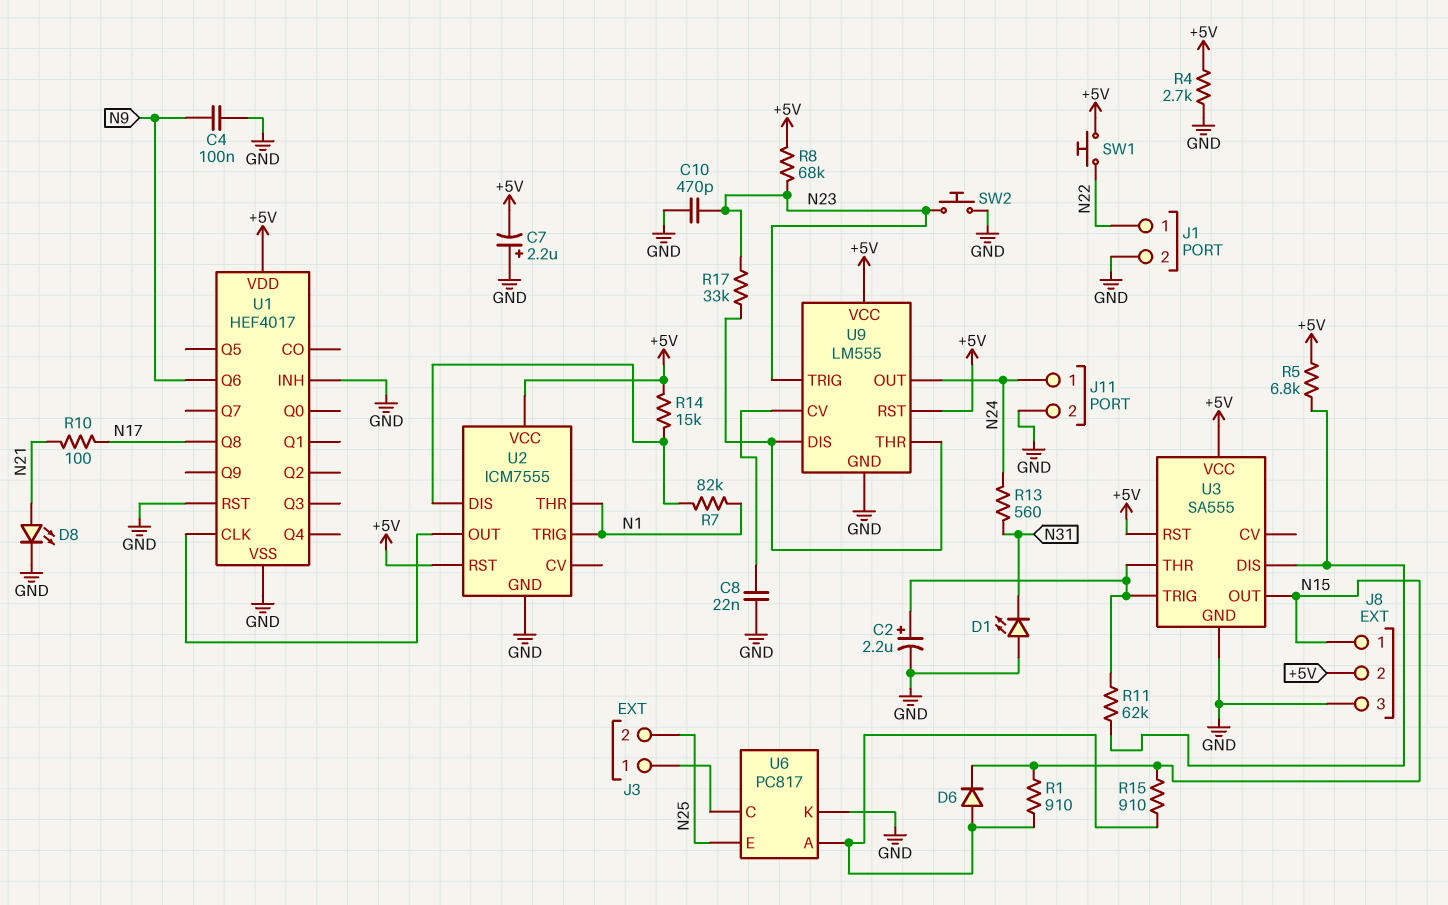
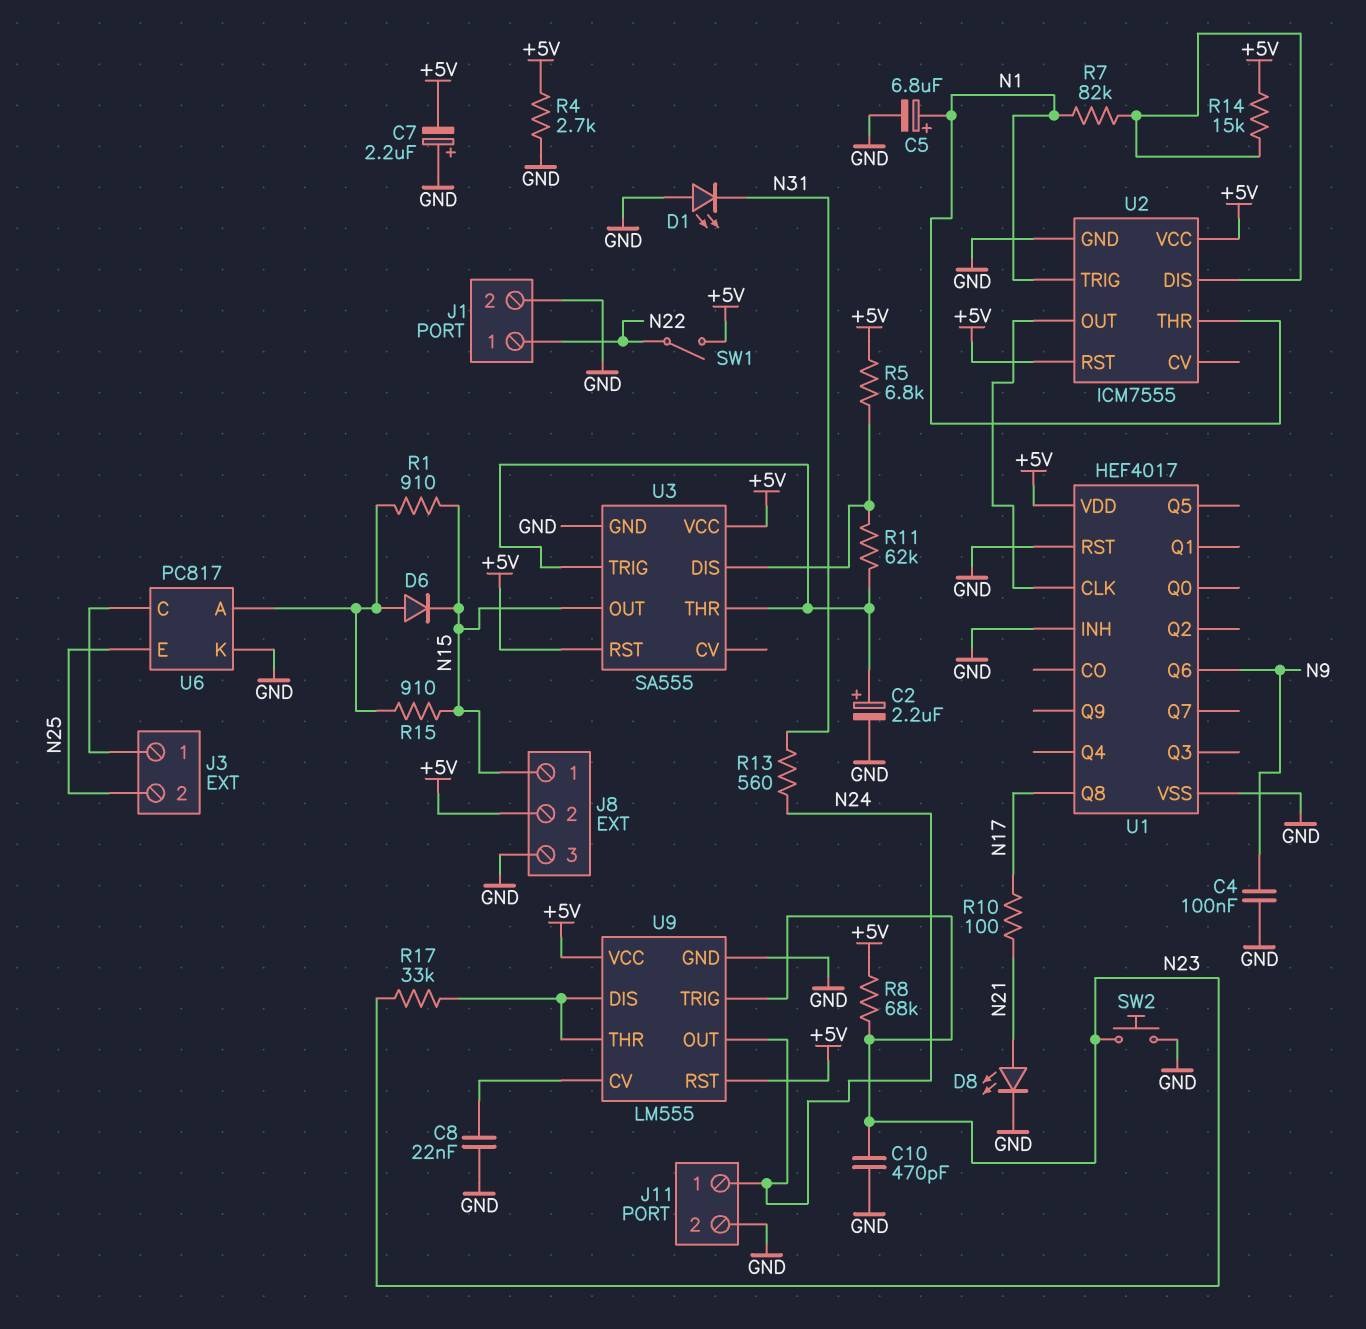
C5: none -> 6.8uF (plus N1, minus GND)
SW1: button (+5V, N22) -> switch (+5V, N22)

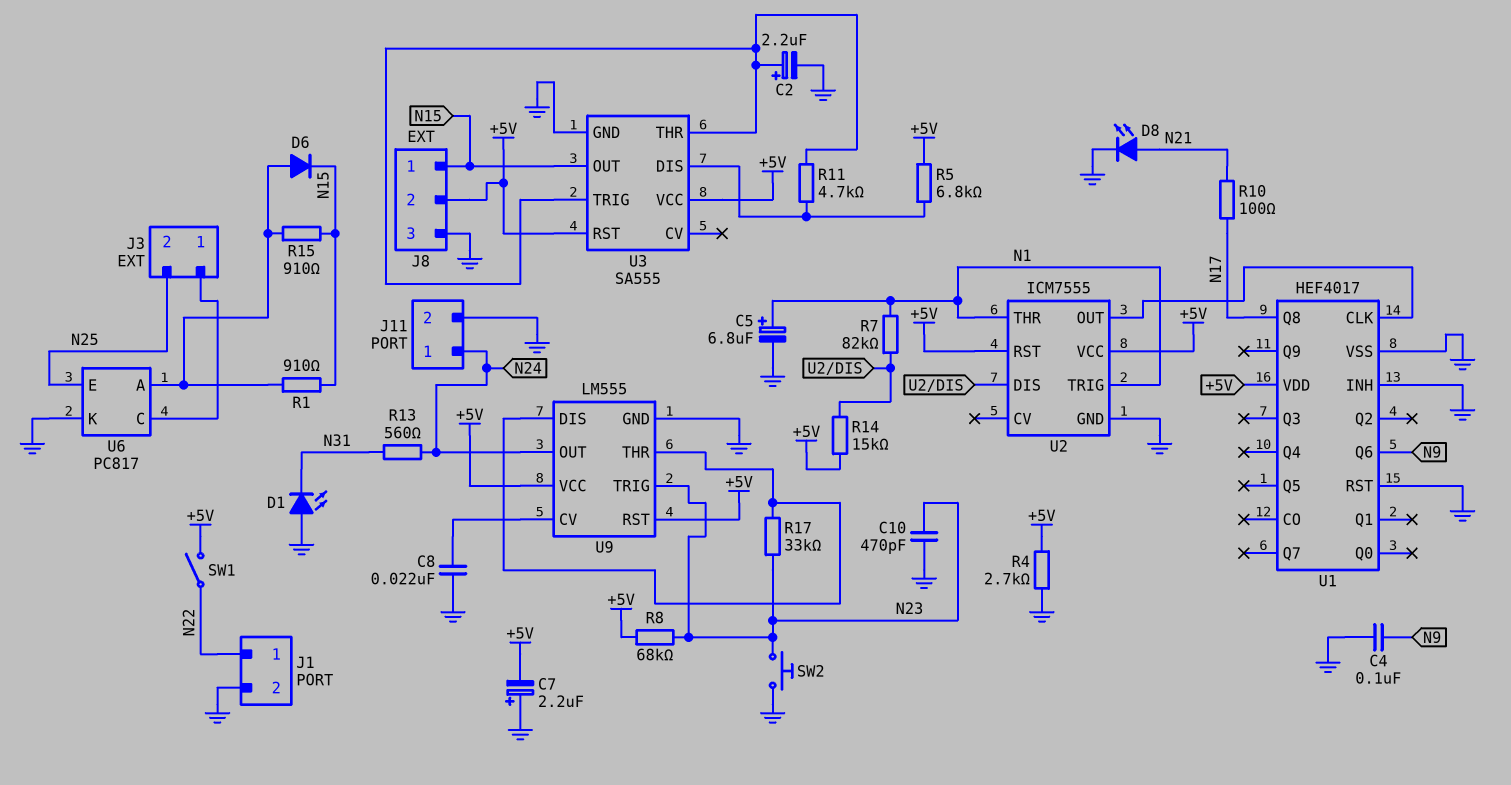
R11: 62k (U3/DIS, U3/THR) -> 4.7k (U3/DIS, U3/THR)

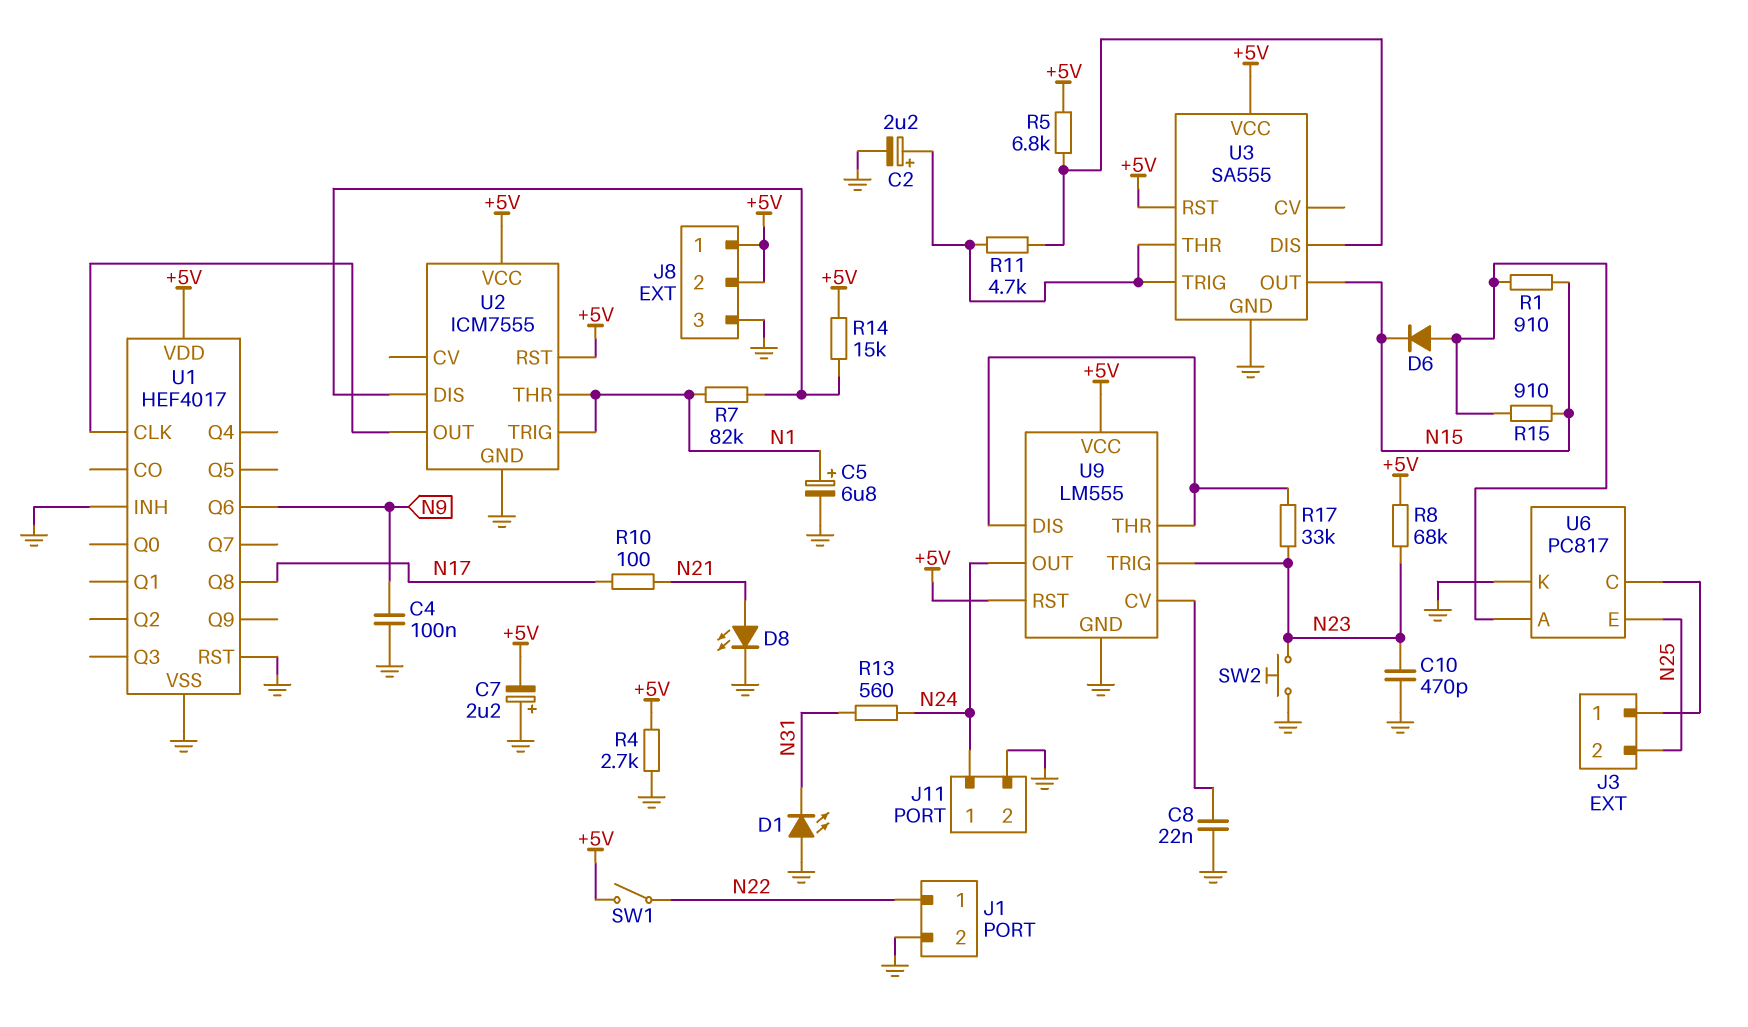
J8 pin 1: N15 -> +5V

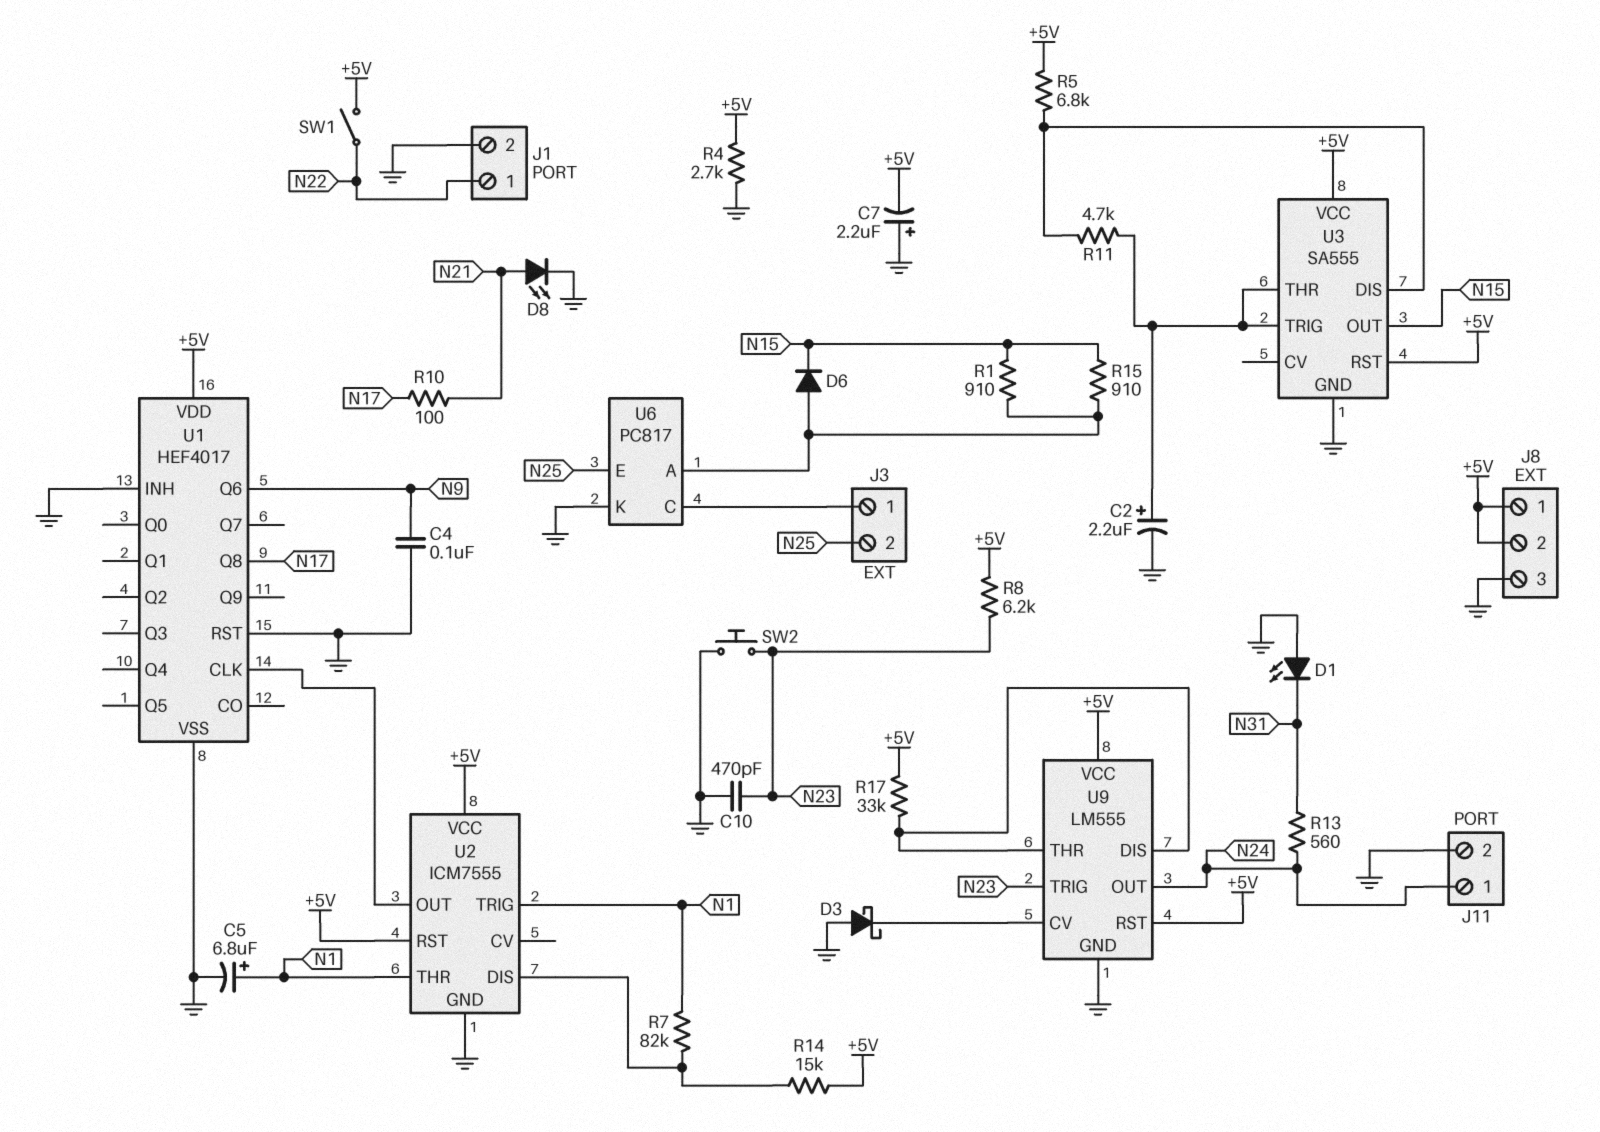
C8: 22nF (GND, U9/CV) -> none
D3: none -> schottky (A GND, K U9/CV)
R8: 68k (+5V, N23) -> 6.2k (+5V, N23)
R17: 33k (N23, U9/DIS) -> 33k (+5V, U9/DIS)

